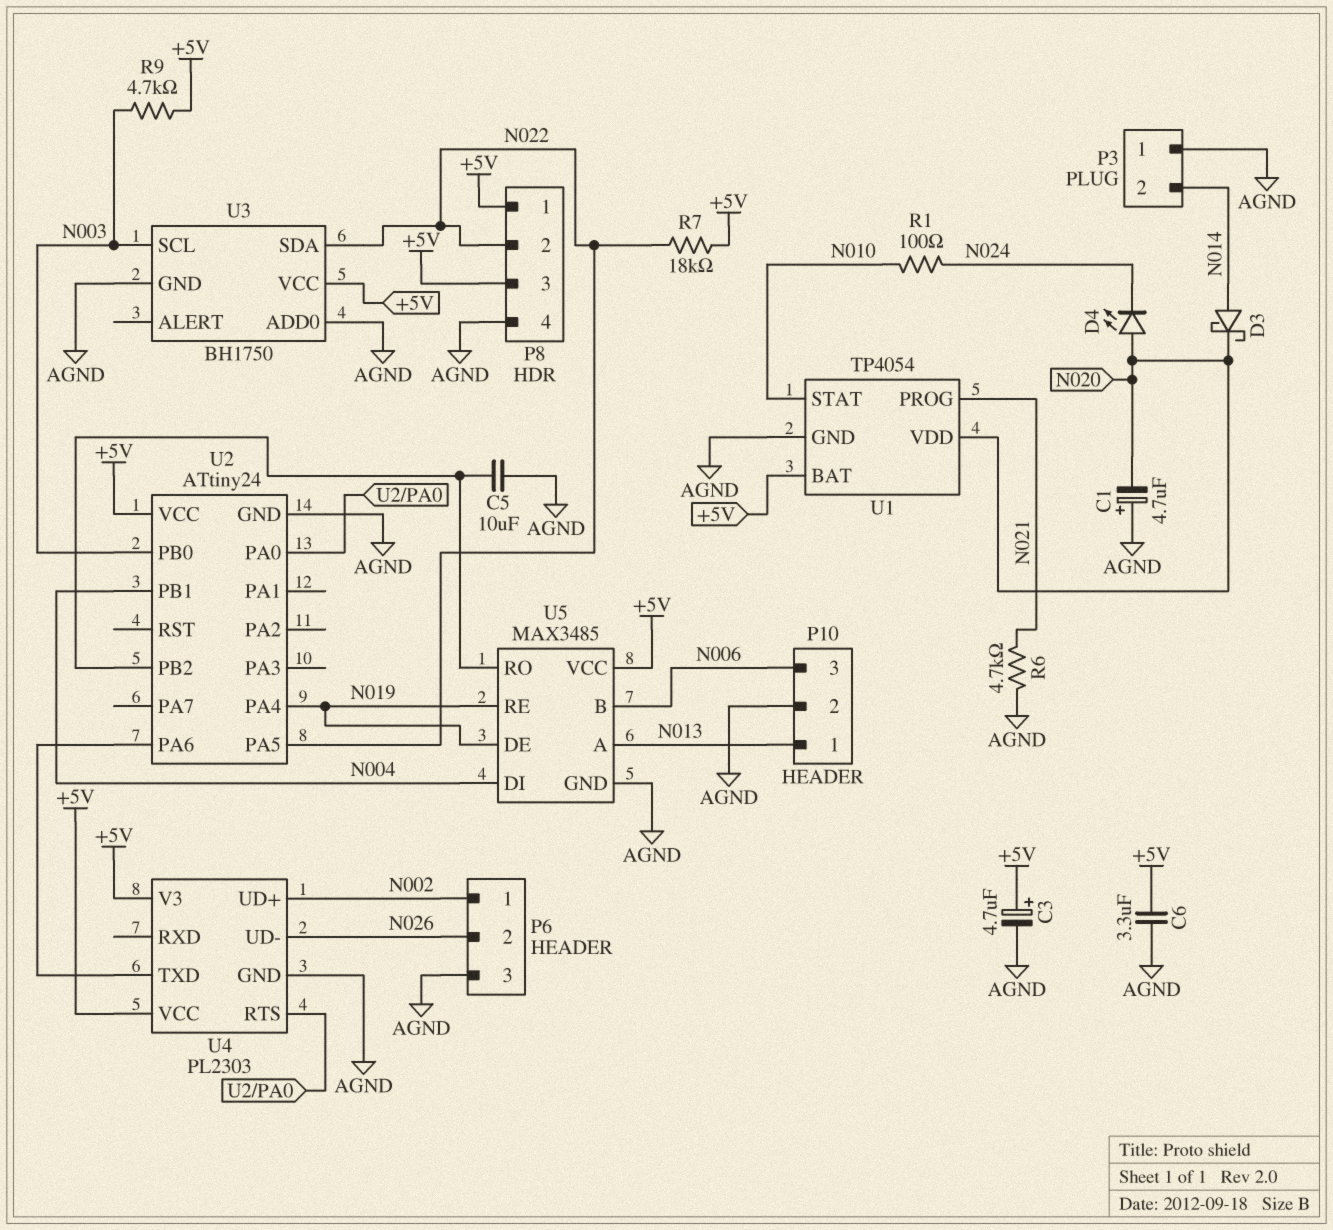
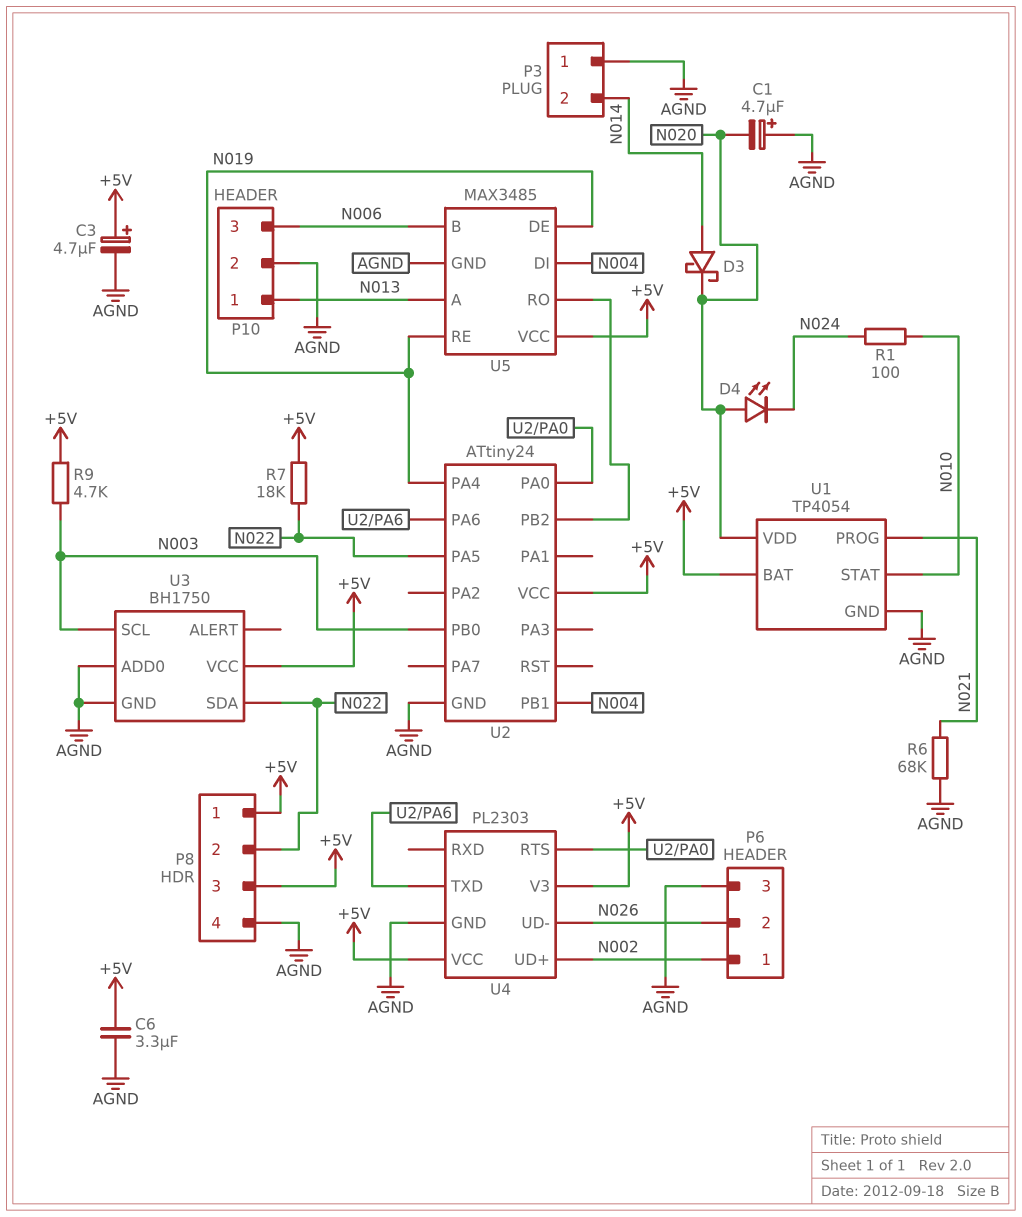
C5: 10uF (AGND, U2/PB2) -> none
R6: 4.7k (AGND, N021) -> 68k (AGND, N021)

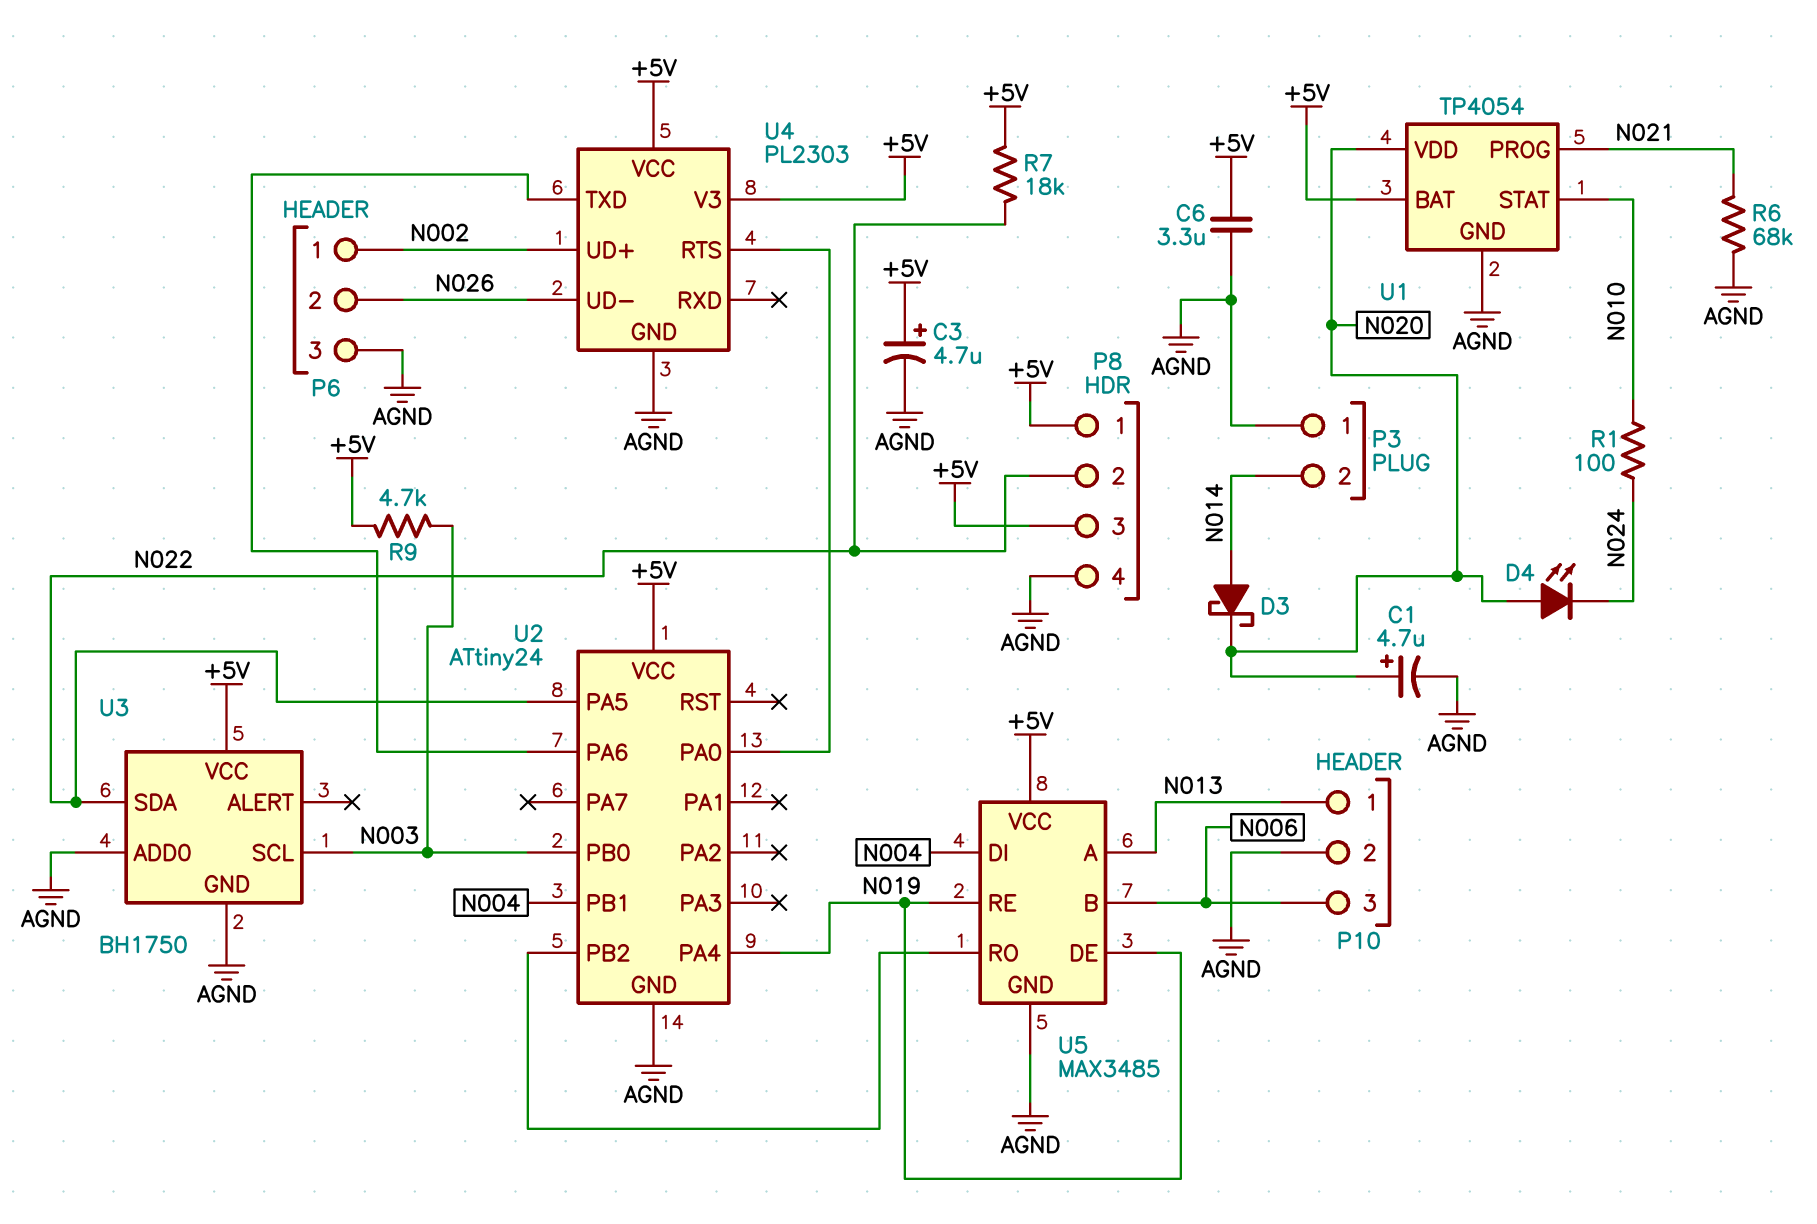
C1: 4.7uF (plus AGND, minus N020) -> 4.7uF (plus N020, minus AGND)

